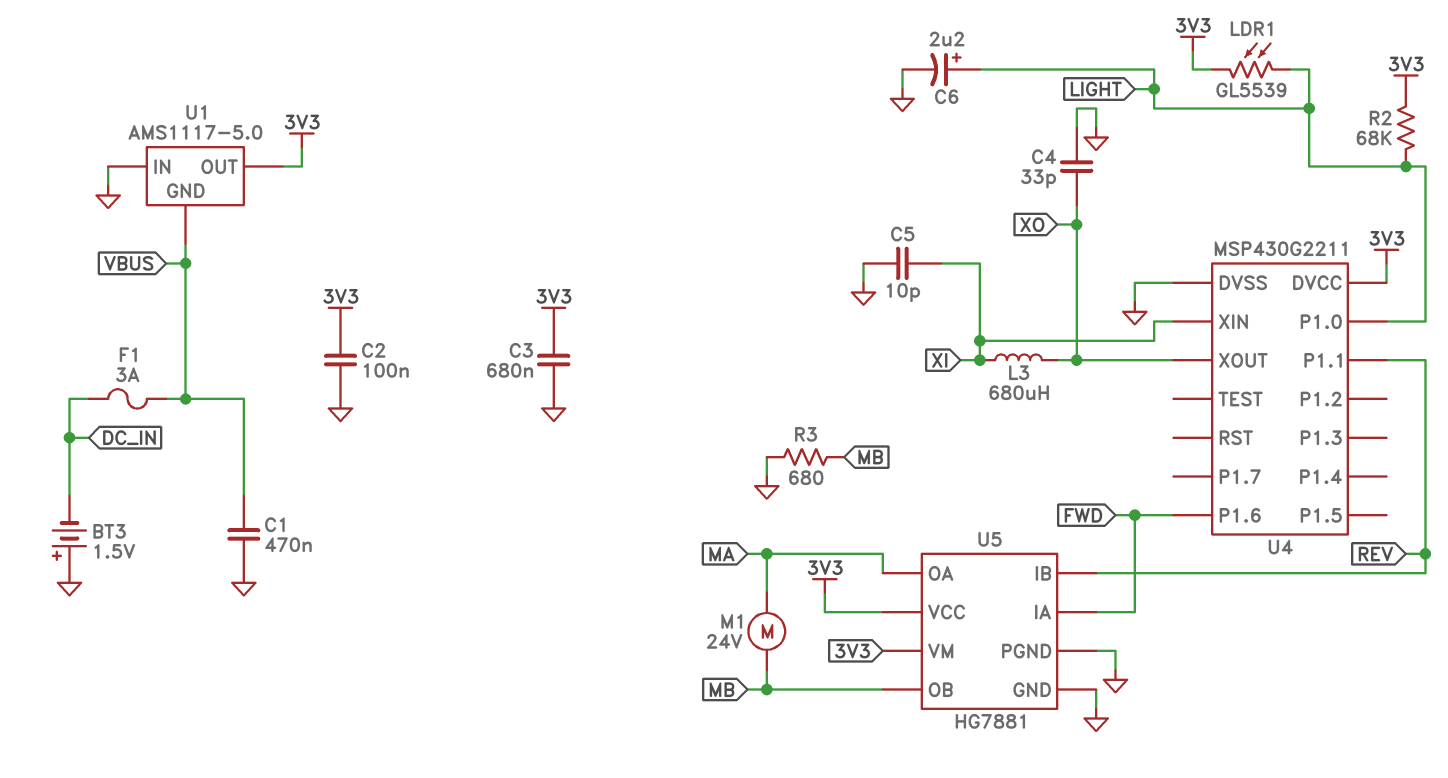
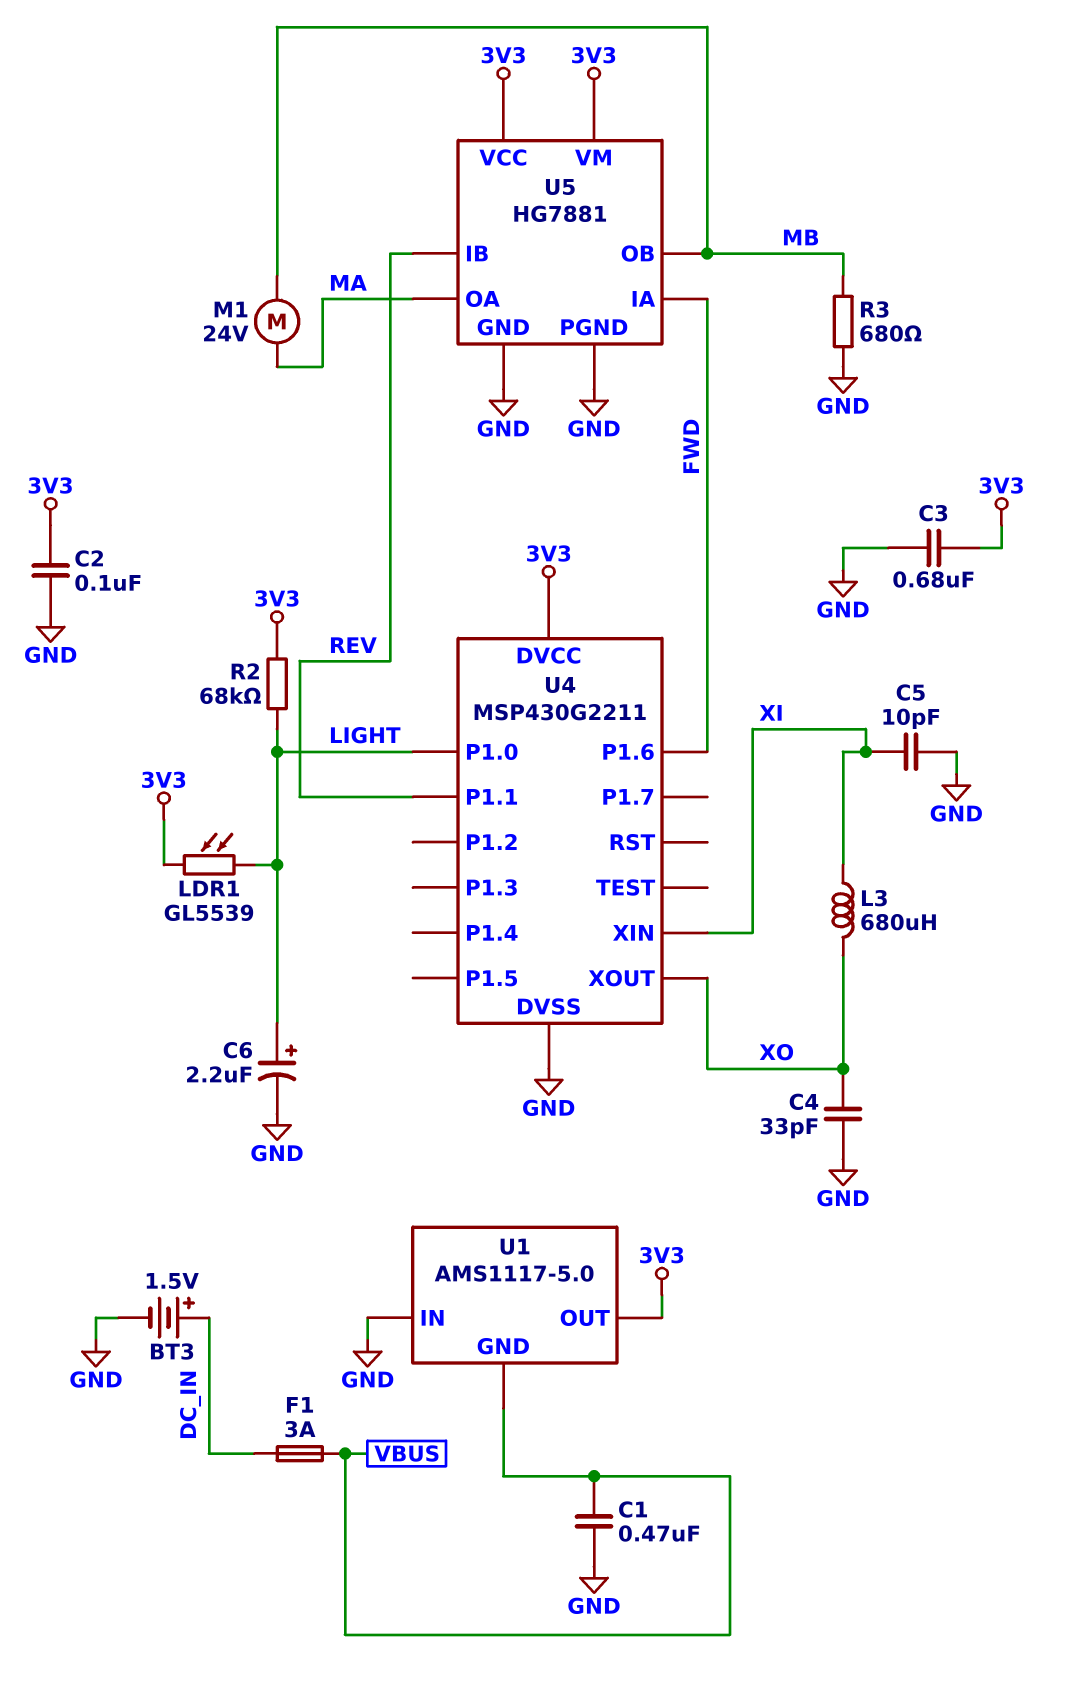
BT3: 1.5V (plus GND, minus DC_IN) -> 1.5V (plus DC_IN, minus GND)

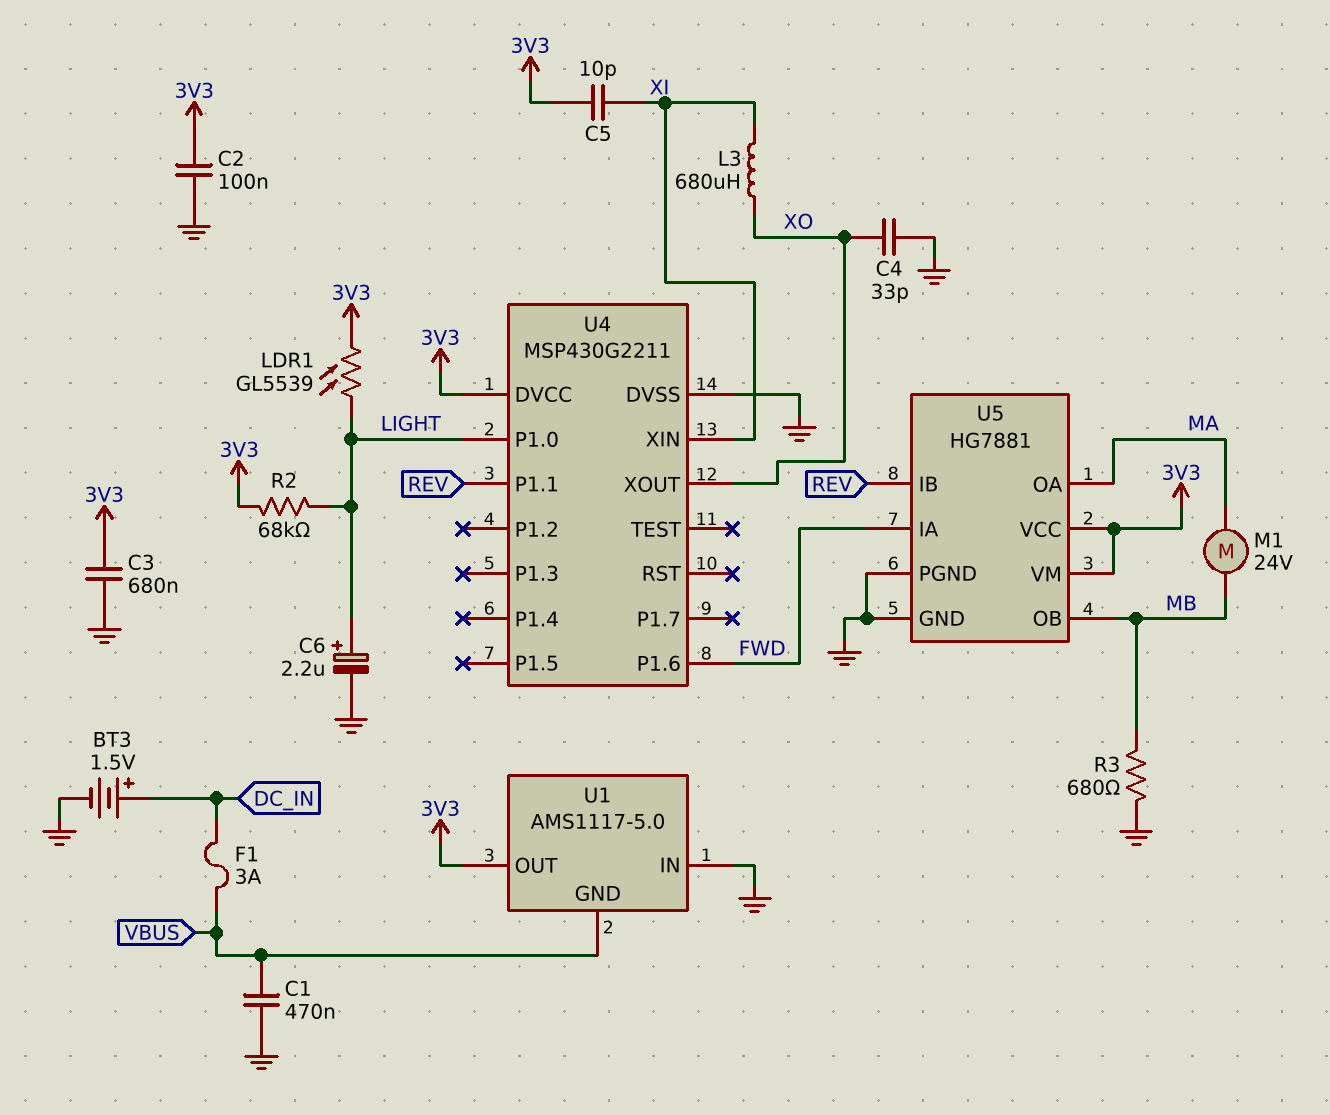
C5: 10pF (GND, XI) -> 10pF (3V3, XI)

